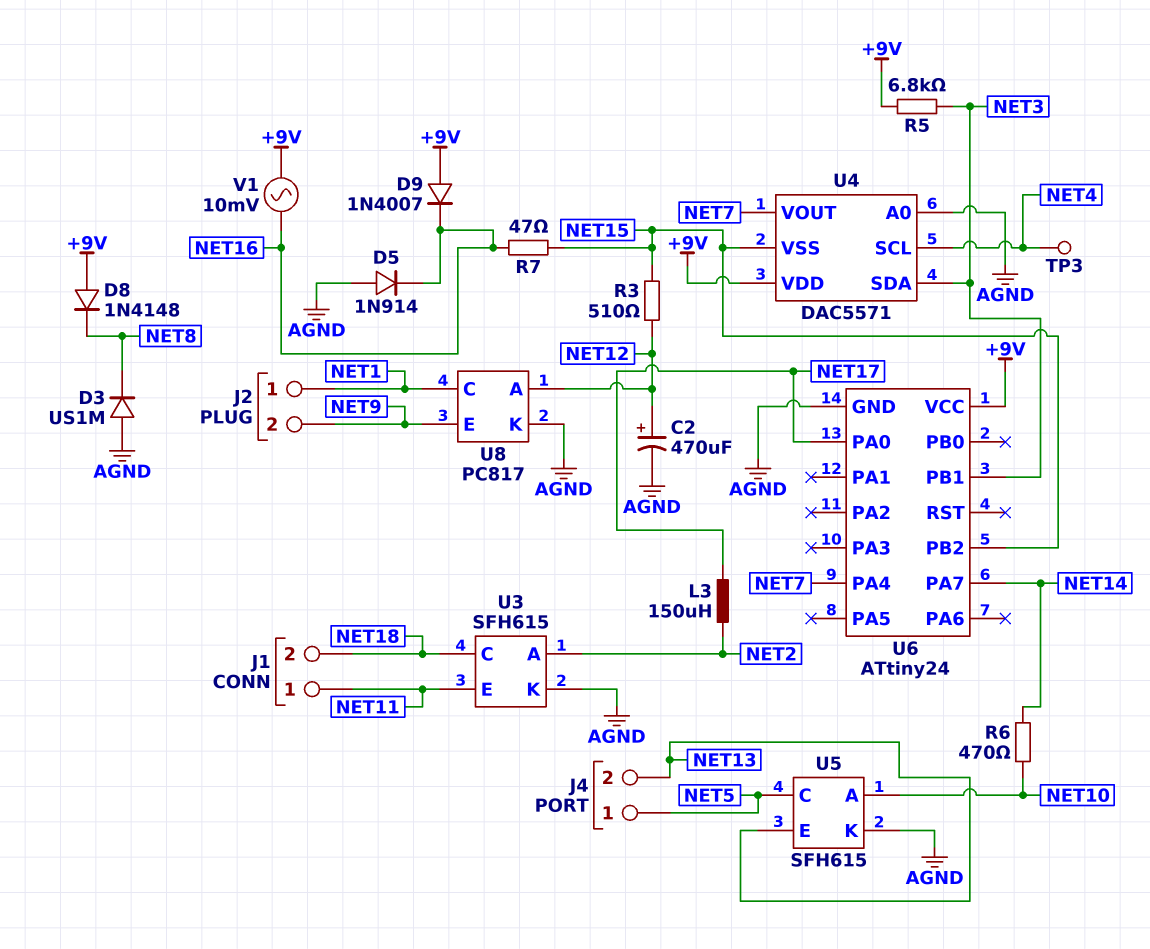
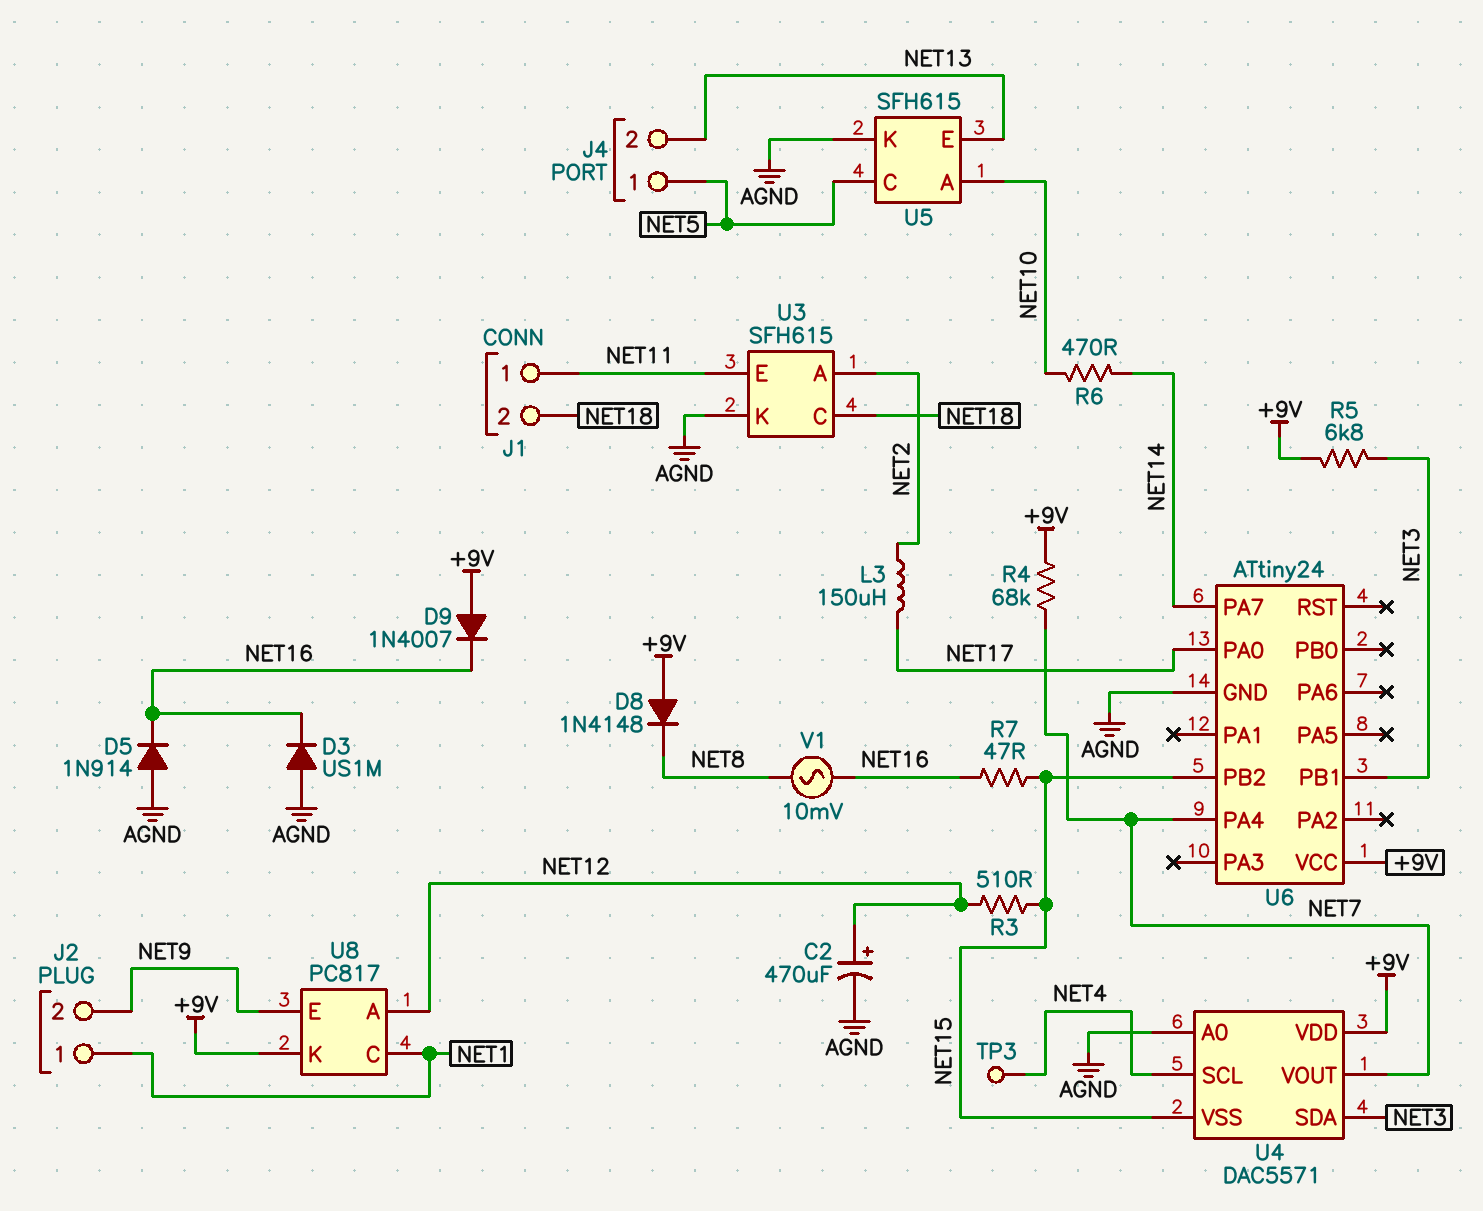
D3: diode US1M (A AGND, K NET8) -> diode US1M (A AGND, K NET16)
R4: none -> 68k (+9V, NET7)
U8 pin K: AGND -> +9V
V1: AC 10mV (+9V, NET16) -> AC 10mV (NET8, NET16)

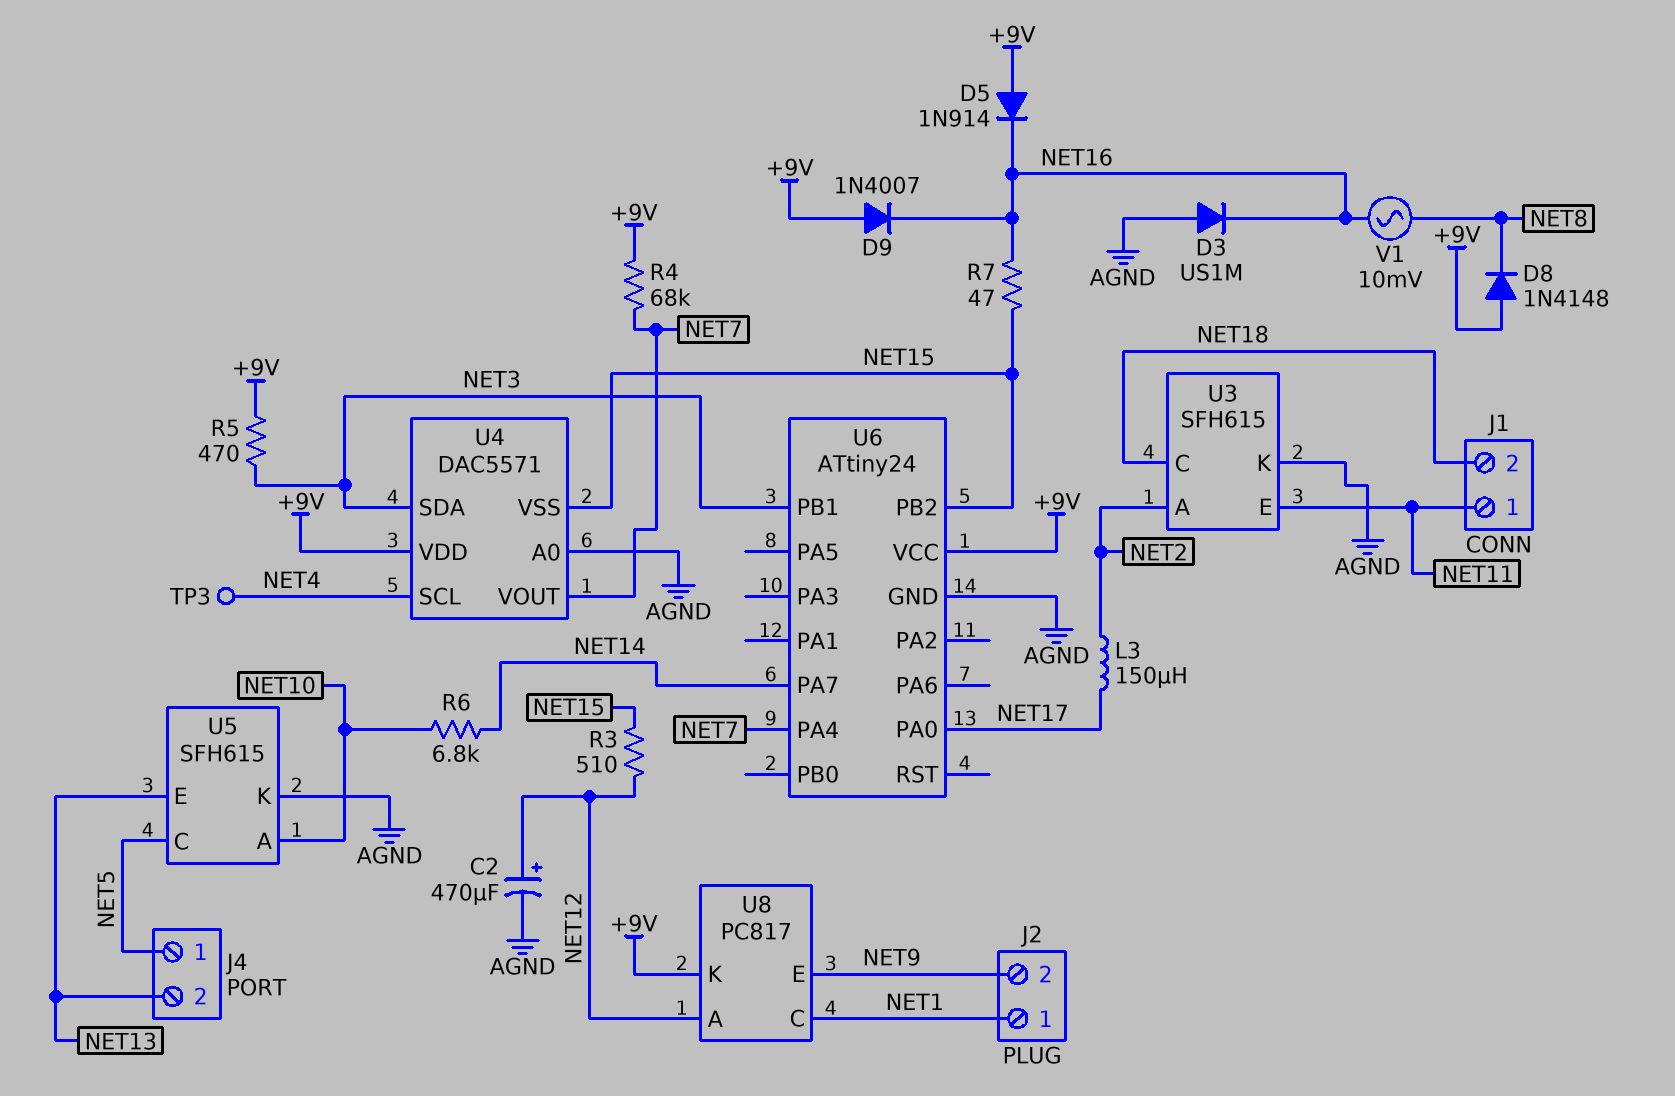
D5: diode 1N914 (A AGND, K NET16) -> diode 1N914 (A +9V, K NET16)
R5: 6.8k (+9V, NET3) -> 470 (+9V, NET3)
R6: 470 (NET10, NET14) -> 6.8k (NET10, NET14)

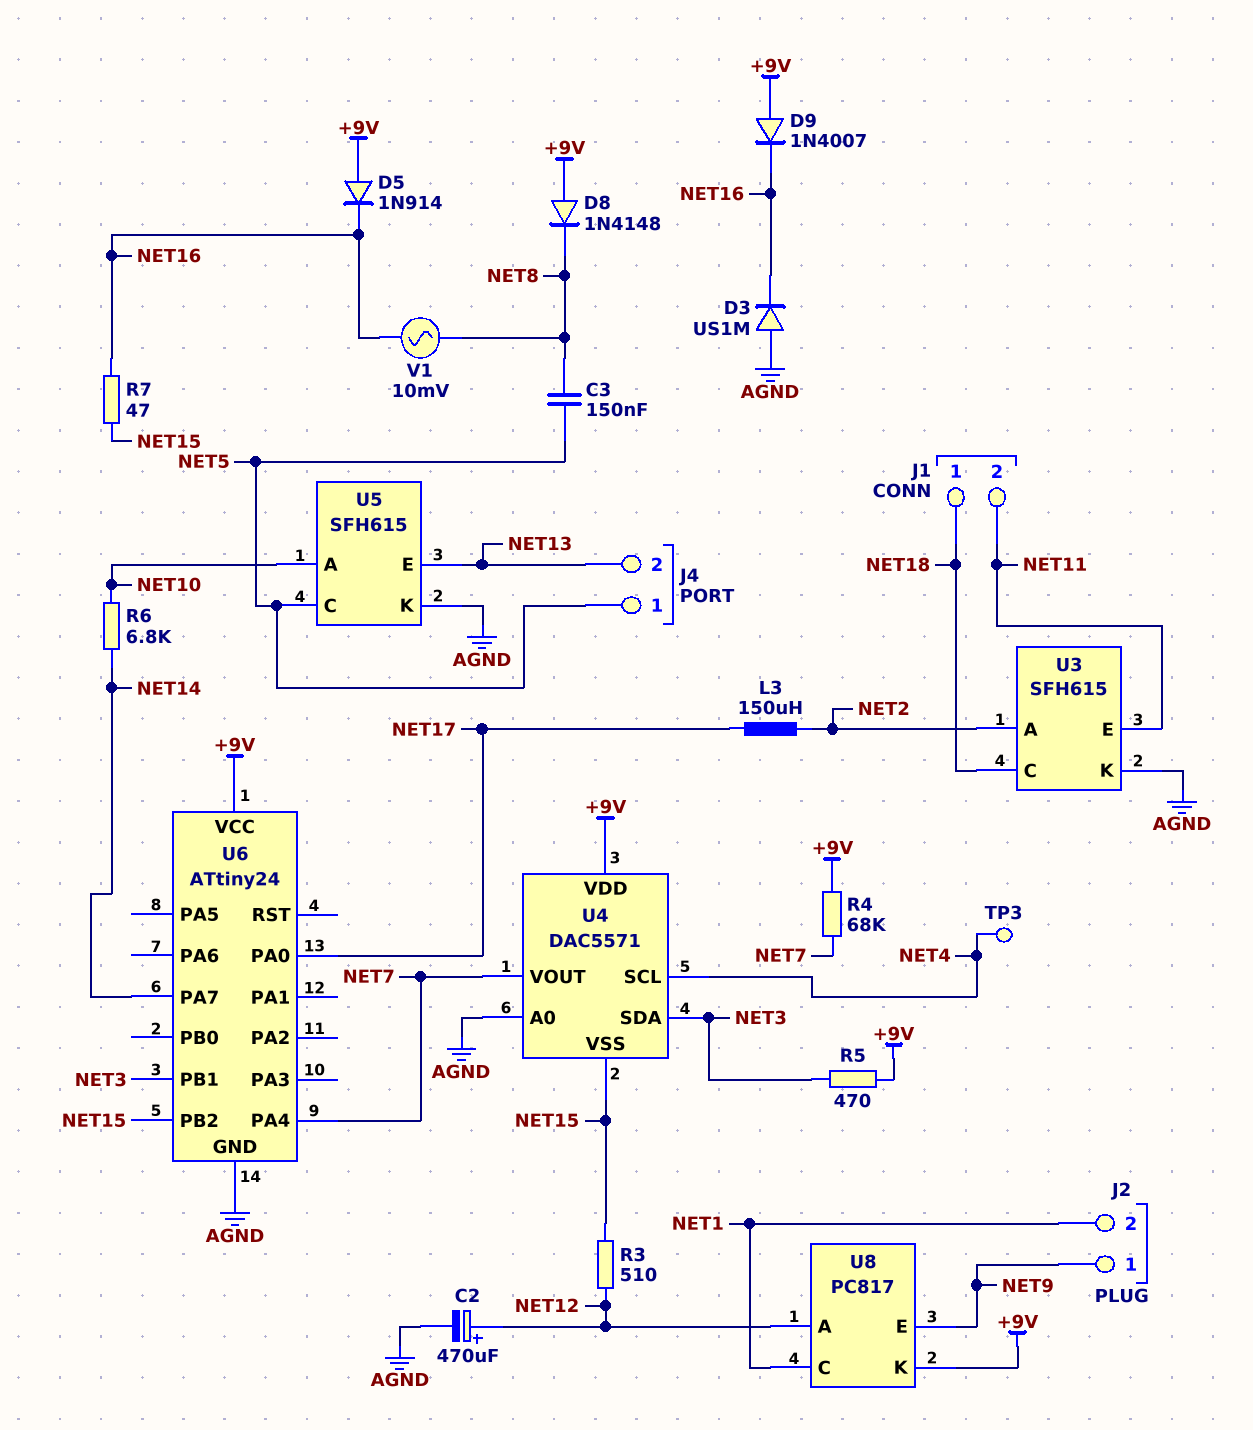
C3: none -> 150nF (NET5, NET8)
J1 pin 1: NET11 -> NET18
J1 pin 2: NET18 -> NET11
J2 pin 1: NET1 -> NET9
J2 pin 2: NET9 -> NET1

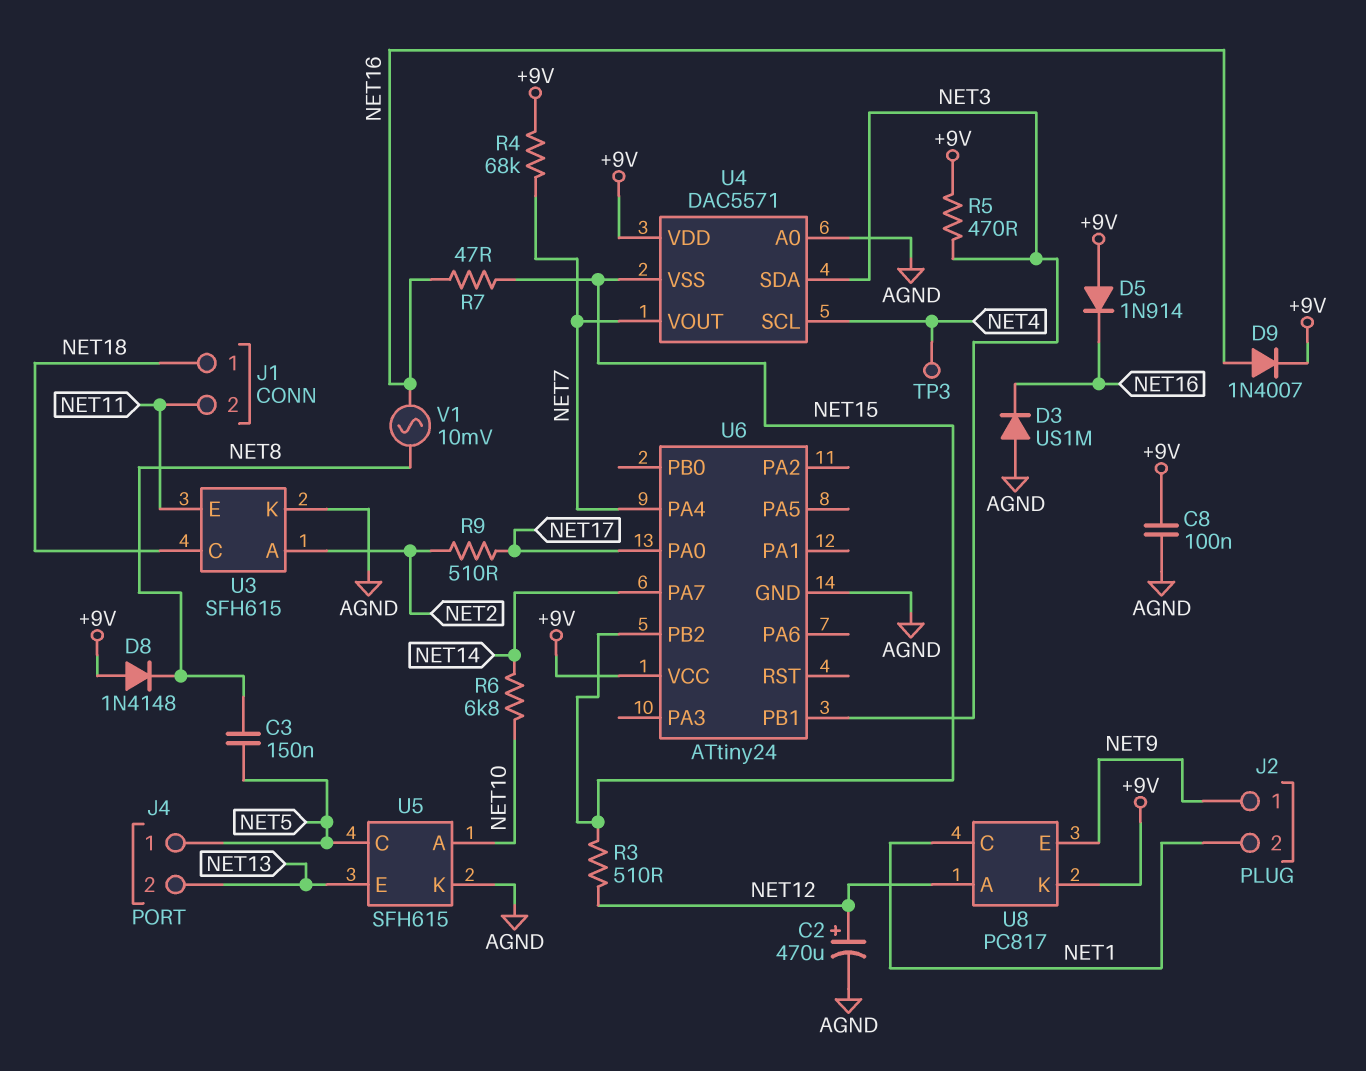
C8: none -> 100nF (+9V, AGND)
D9: diode 1N4007 (A +9V, K NET16) -> diode 1N4007 (A NET16, K +9V)
L3: 150uH (NET2, NET17) -> none
R9: none -> 510 (NET2, NET17)

